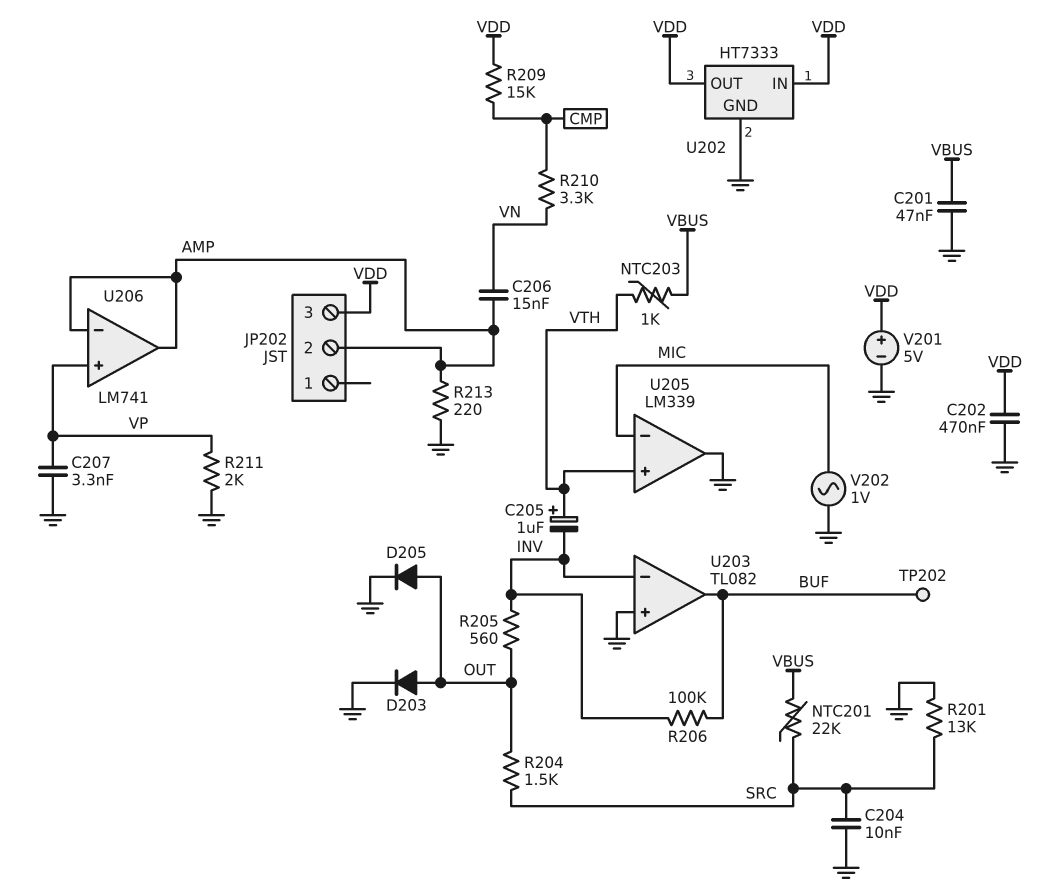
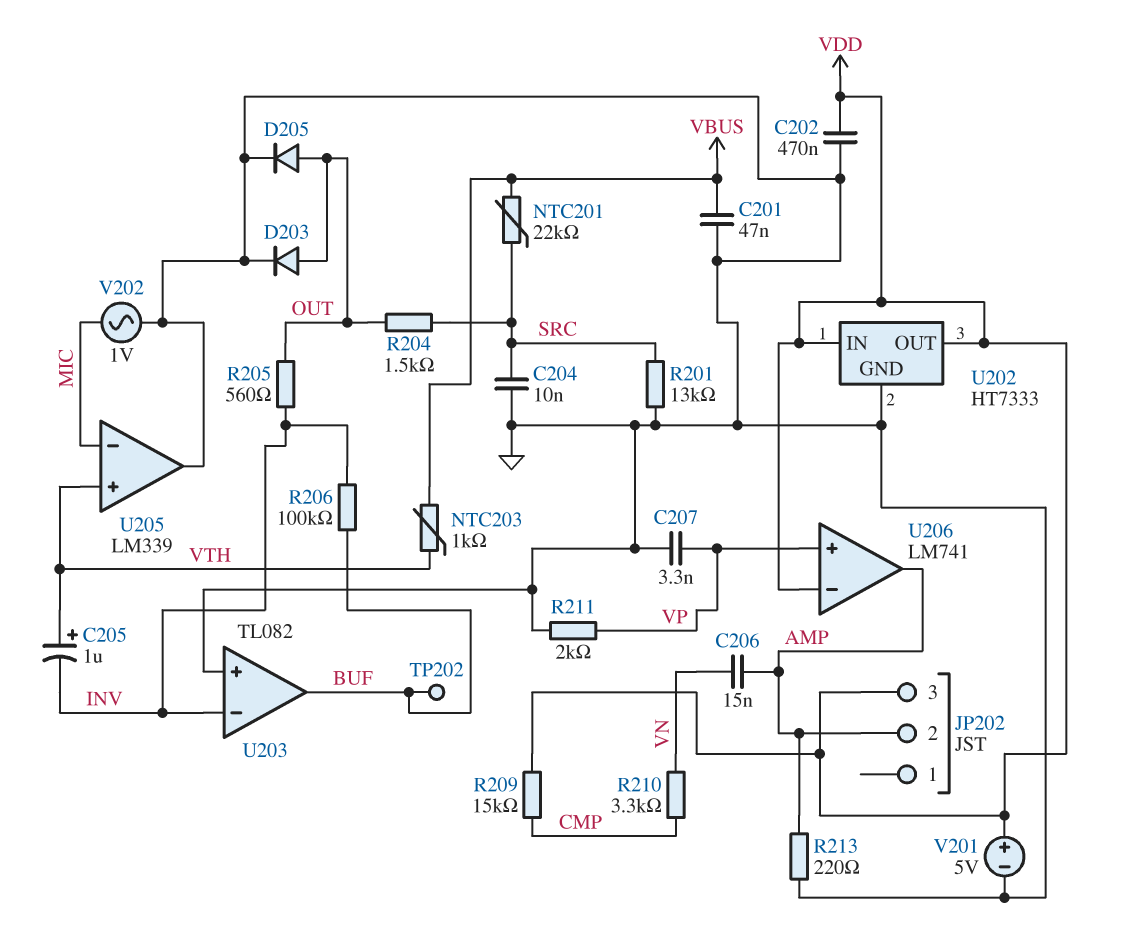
U206 pin in-: AMP -> VDD

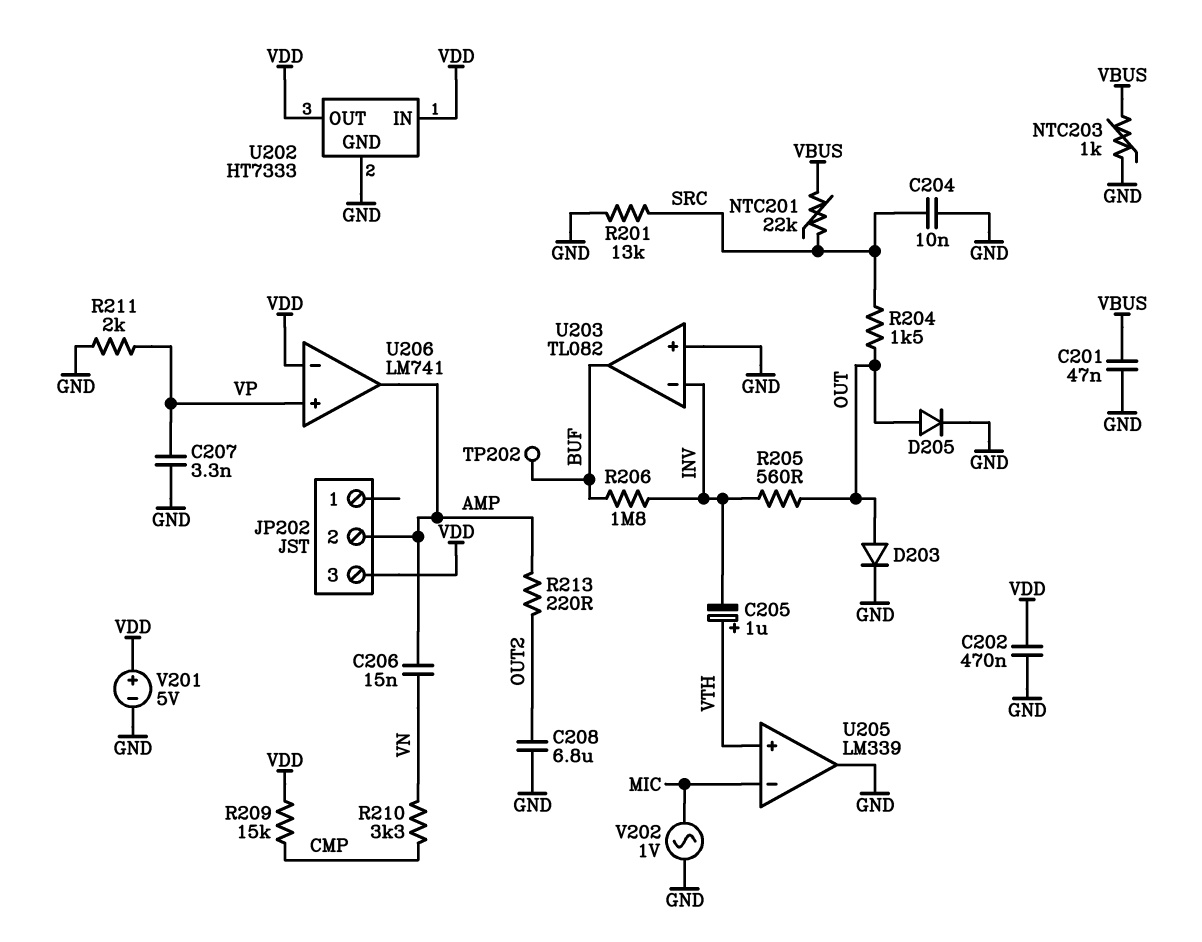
C208: none -> 6.8uF (GND, OUT2)
NTC203: 1k (VBUS, VTH) -> 1k (GND, VBUS)
R206: 100k (BUF, INV) -> 1.8M (BUF, INV)
R213: 220 (AMP, GND) -> 220 (AMP, OUT2)

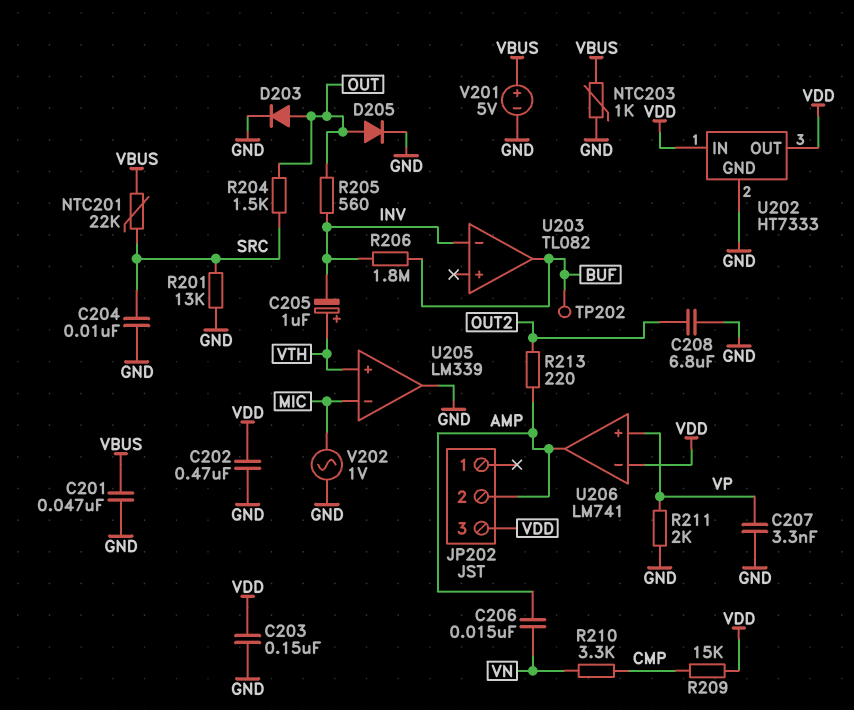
C203: none -> 150nF (GND, VDD)
U203 pin in+: GND -> none
V201: 5V (plus VDD, minus GND) -> 5V (plus VBUS, minus GND)

